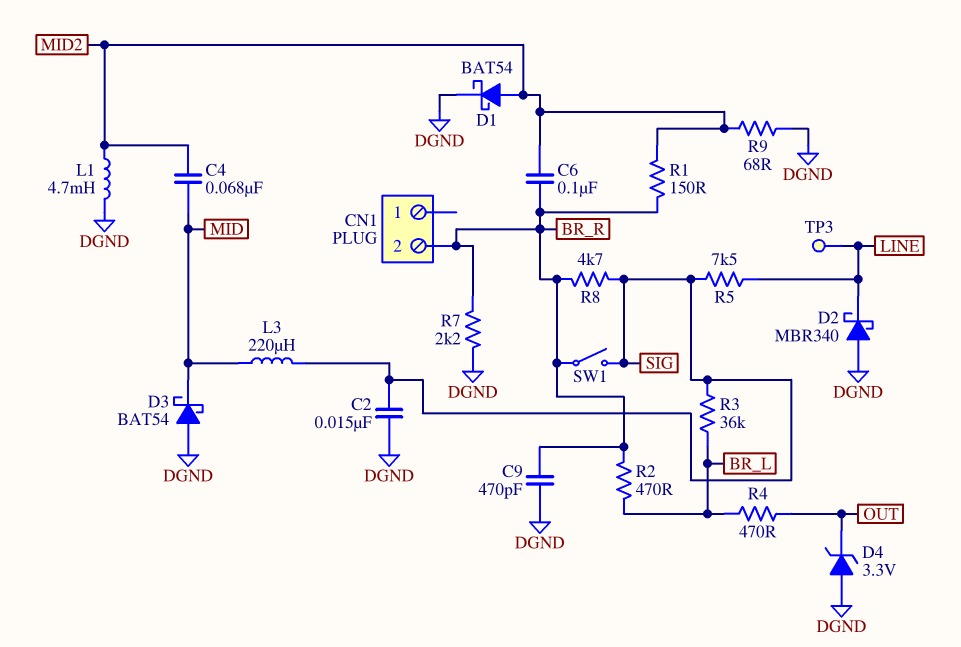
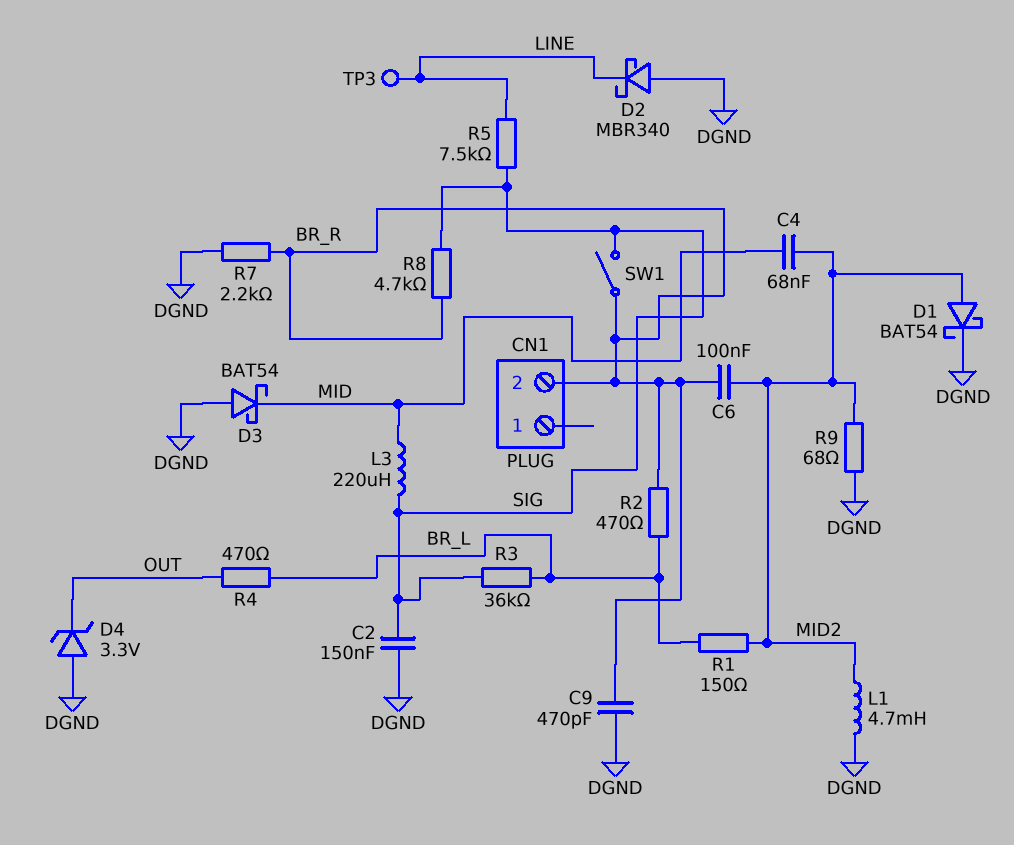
C2: 15nF (DGND, SIG) -> 150nF (DGND, SIG)
R1: 150 (BR_R, MID2) -> 150 (BR_L, MID2)

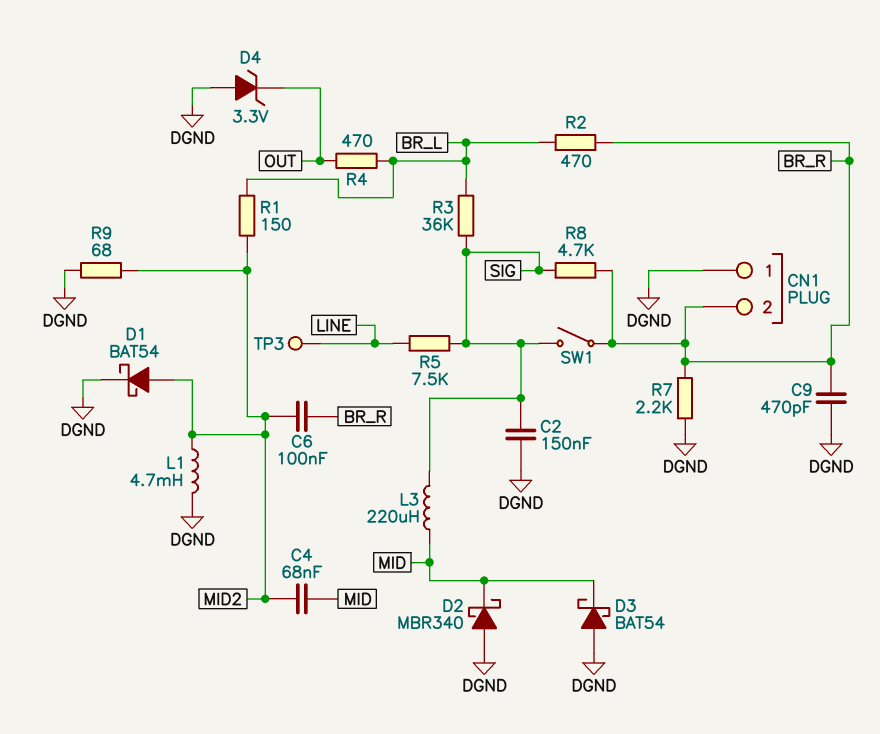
CN1 pin 1: none -> DGND
D2: schottky MBR340 (A DGND, K LINE) -> schottky MBR340 (A DGND, K MID)

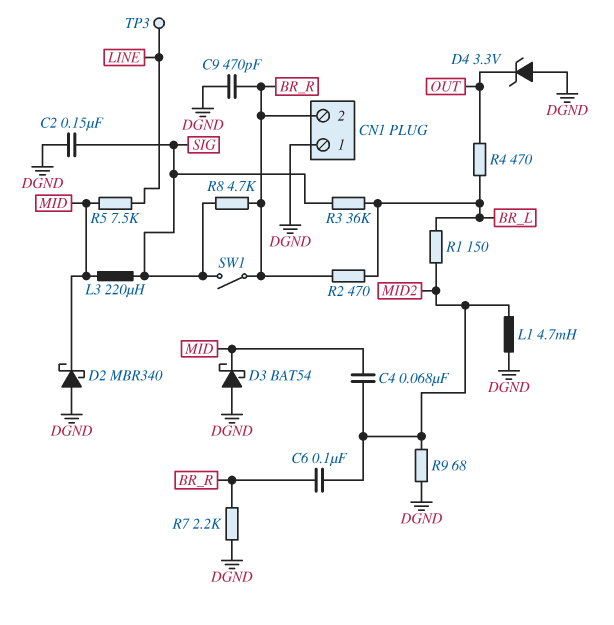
D1: schottky BAT54 (A MID2, K DGND) -> none
R5: 7.5k (LINE, SIG) -> 7.5k (LINE, MID)

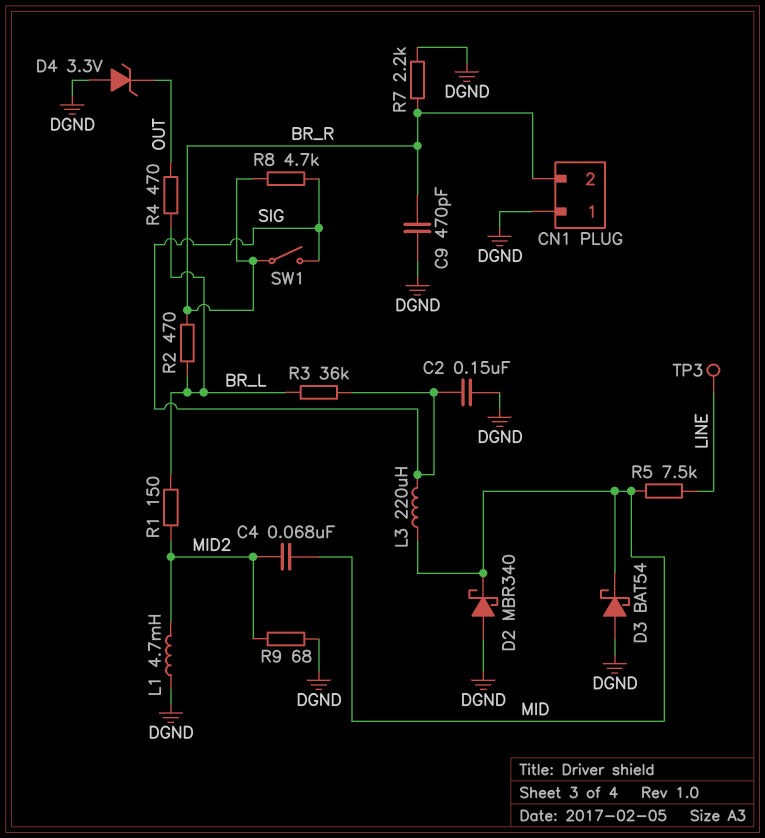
C6: 100nF (BR_R, MID2) -> none

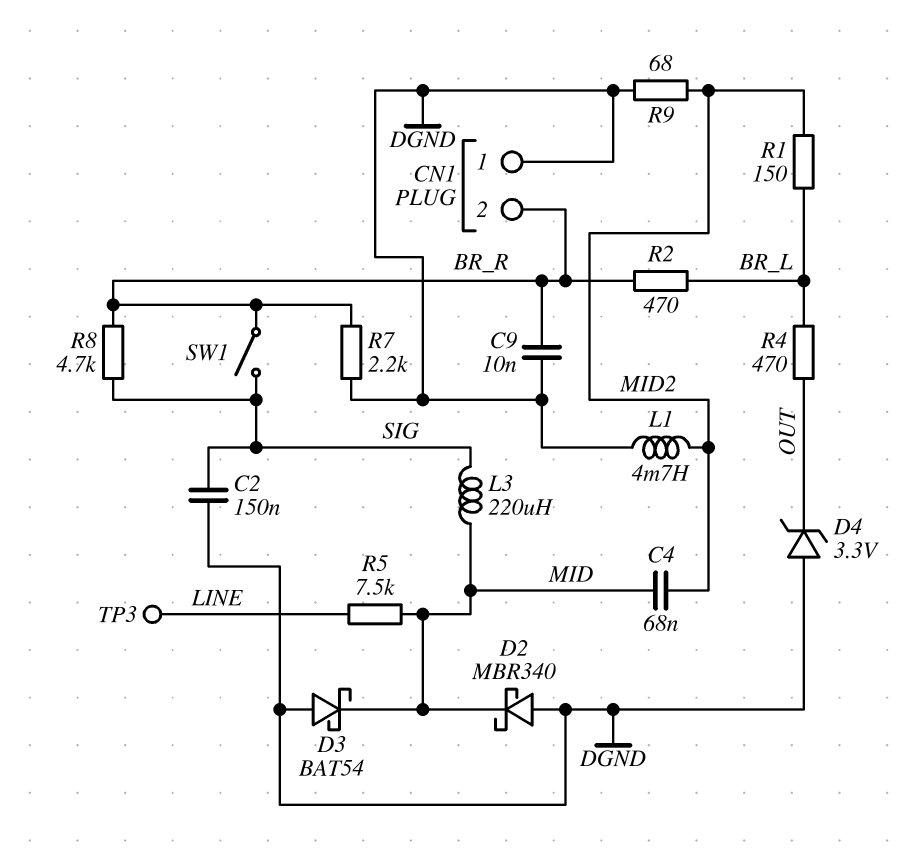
C9: 470pF (BR_R, DGND) -> 10nF (BR_R, DGND)
R3: 36k (BR_L, SIG) -> none

